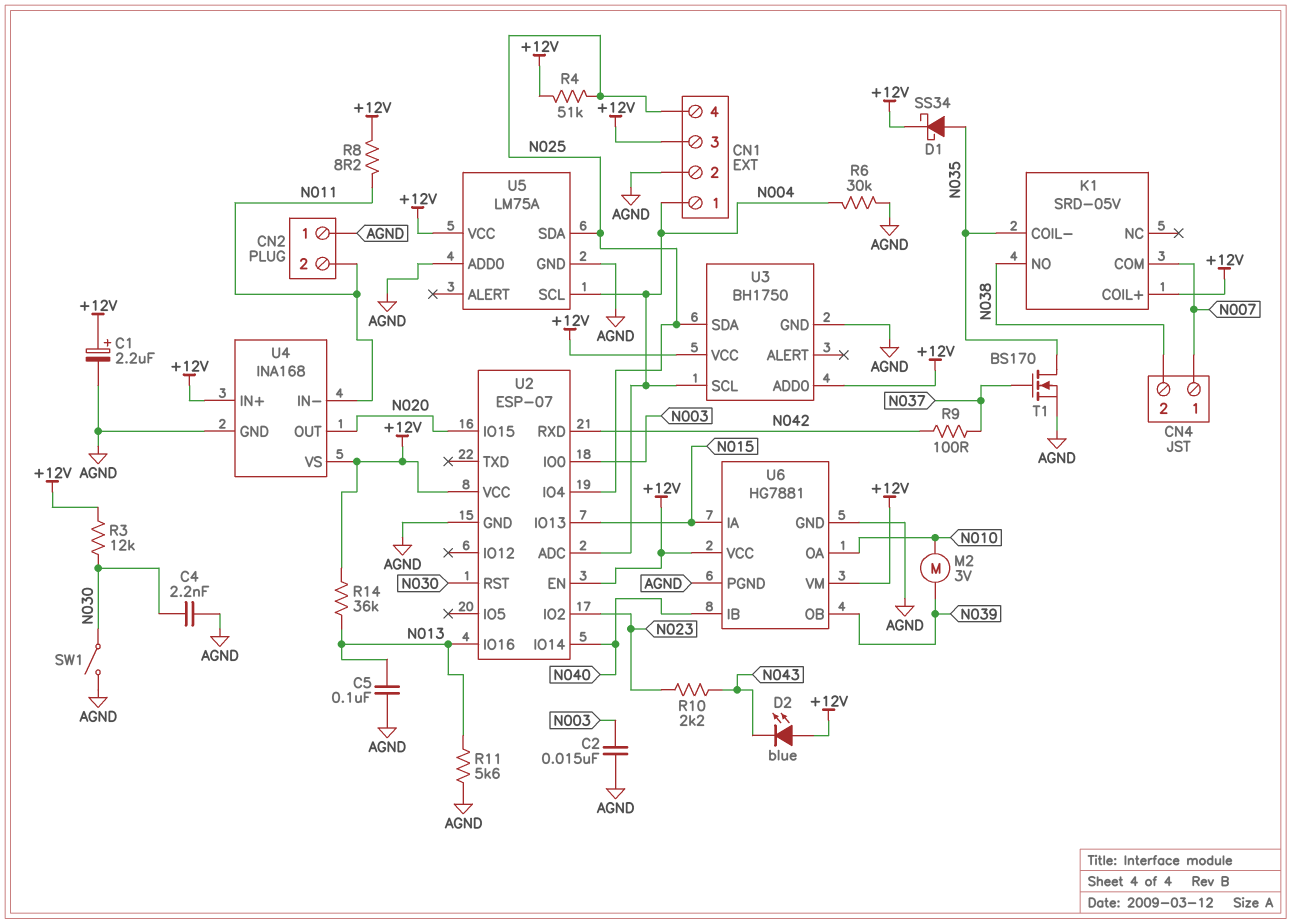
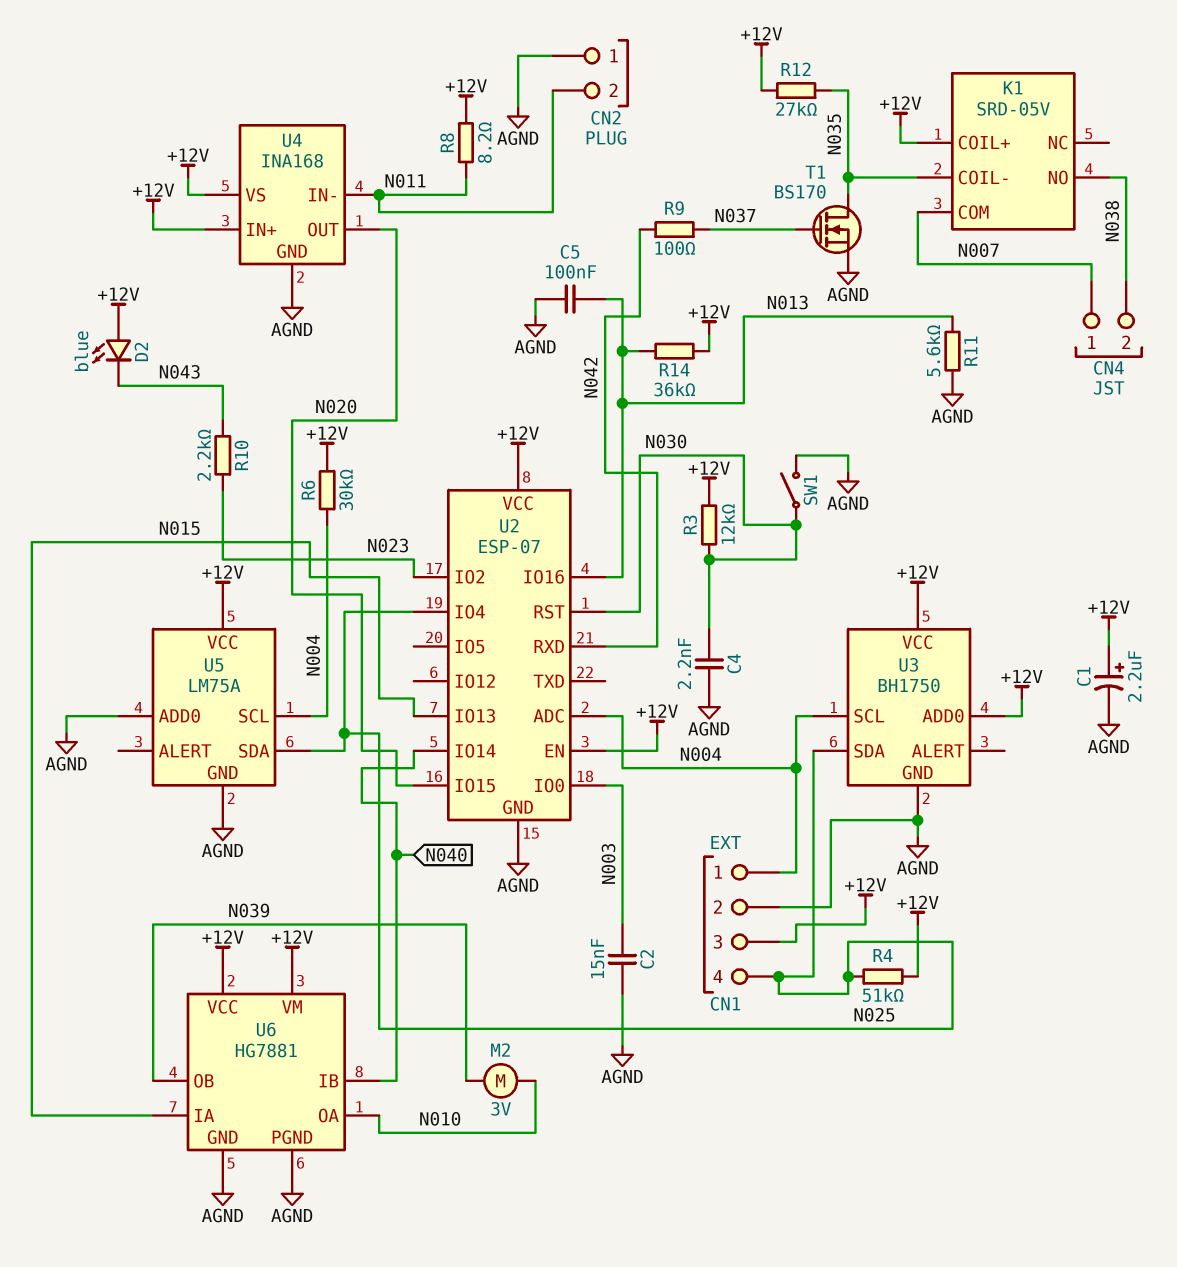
D1: schottky SS34 (A N035, K +12V) -> none
R6: 30k (AGND, N004) -> 30k (+12V, N004)
R12: none -> 27k (+12V, N035)

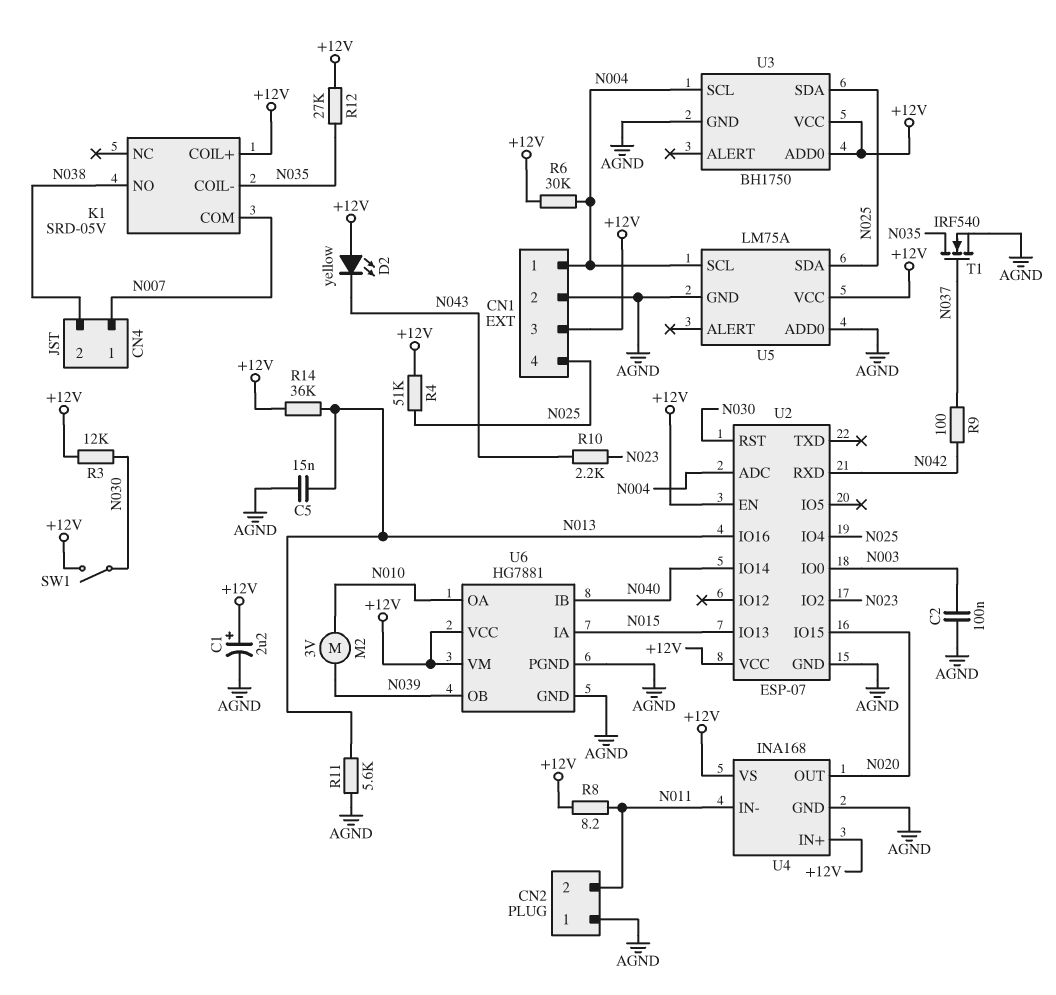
C2: 15nF (AGND, N003) -> 100nF (AGND, N003)
C4: 2.2nF (AGND, N030) -> none
C5: 100nF (AGND, N013) -> 15nF (AGND, N013)
D2: LED blue (A +12V, K N043) -> LED yellow (A +12V, K N043)
SW1: switch (AGND, N030) -> switch (+12V, N030)
T1: NMOS BS170 (G N037, D N035, S AGND) -> NMOS IRF540 (G N037, D N035, S AGND)

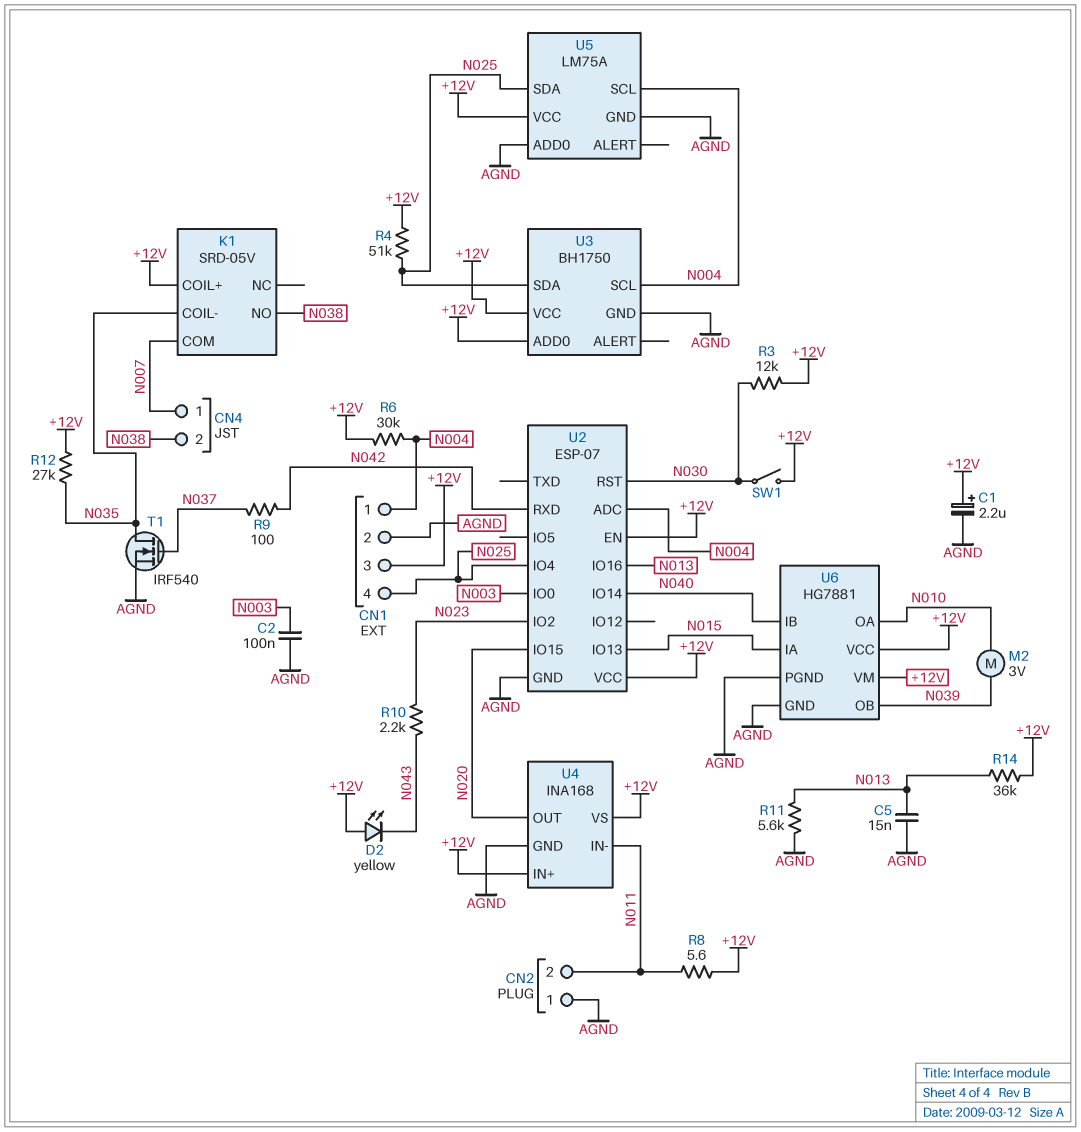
R8: 8.2 (+12V, N011) -> 5.6 (+12V, N011)

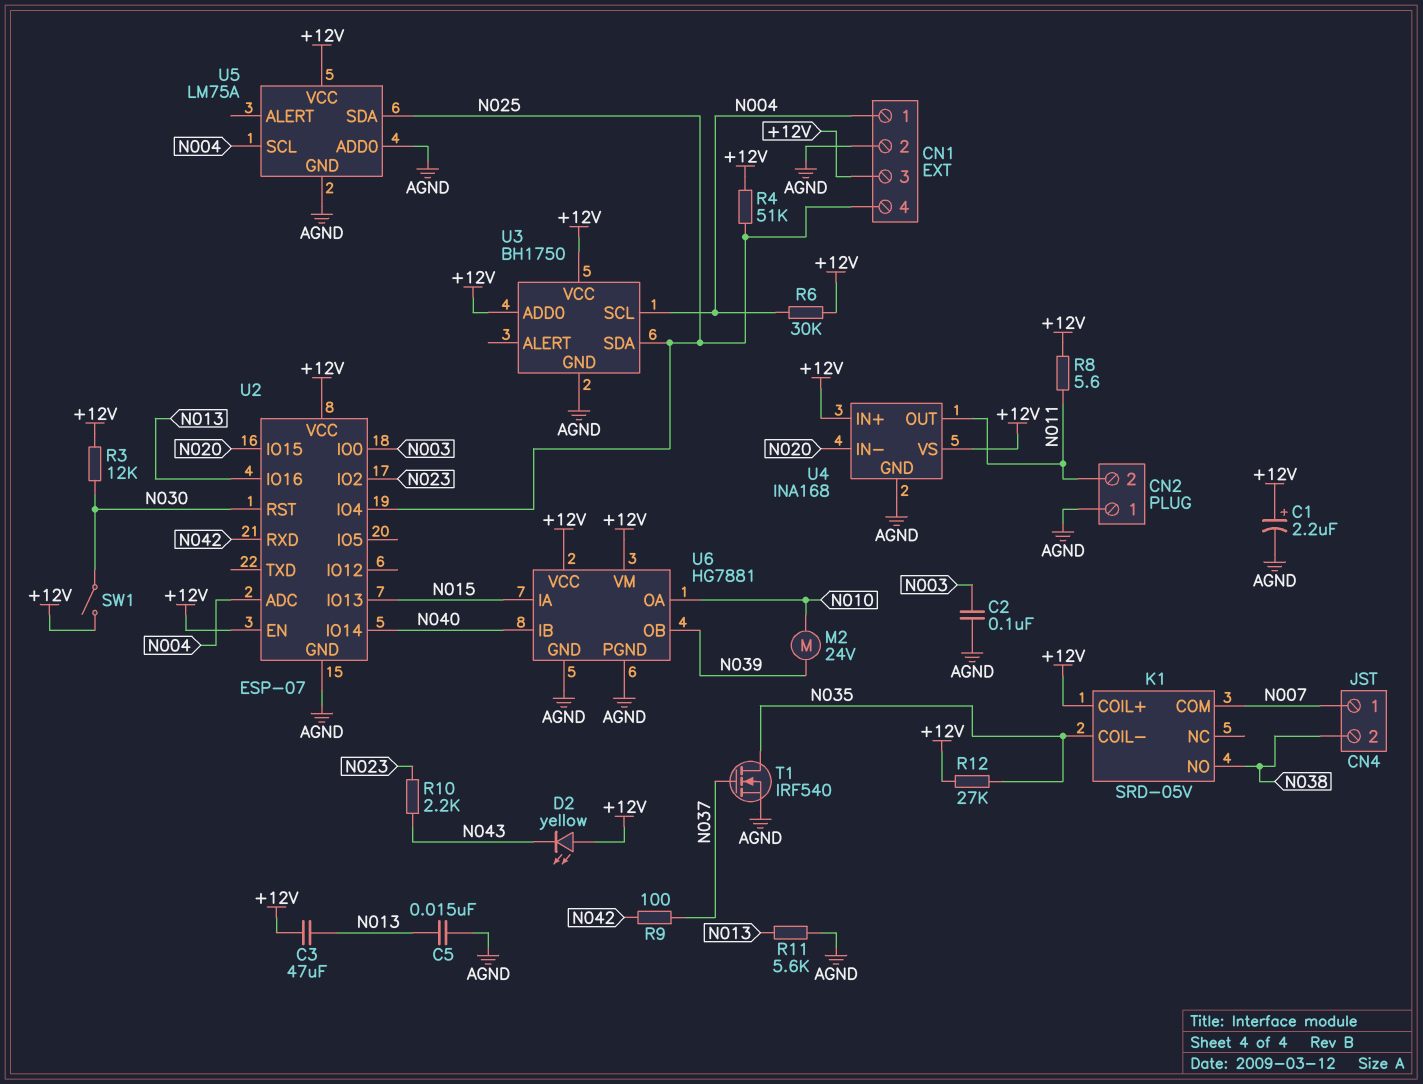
C3: none -> 47uF (+12V, N013)
M2: motor 3V (N010, N039) -> motor 24V (N010, N039)
R14: 36k (+12V, N013) -> none
U4 pin IN-: N011 -> N020
U4 pin OUT: N020 -> N011

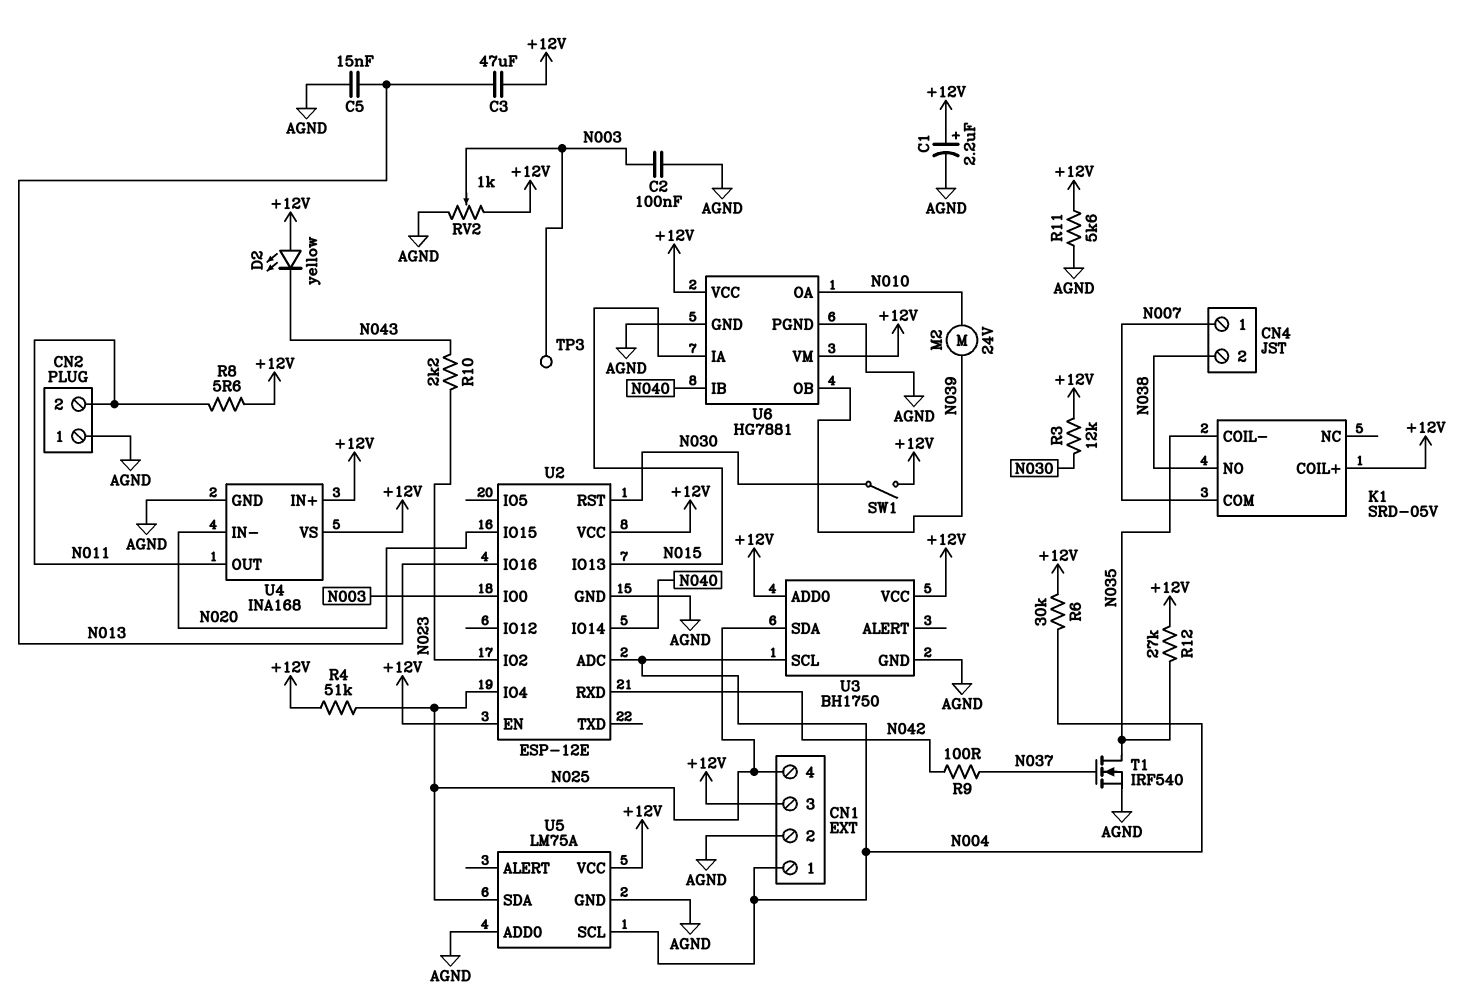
R11: 5.6k (AGND, N013) -> 5.6k (+12V, AGND)
RV2: none -> 1k (+12V, AGND, wiper N003)
TP3: none -> test point (N003)
U2: ESP-07 -> ESP-12E

